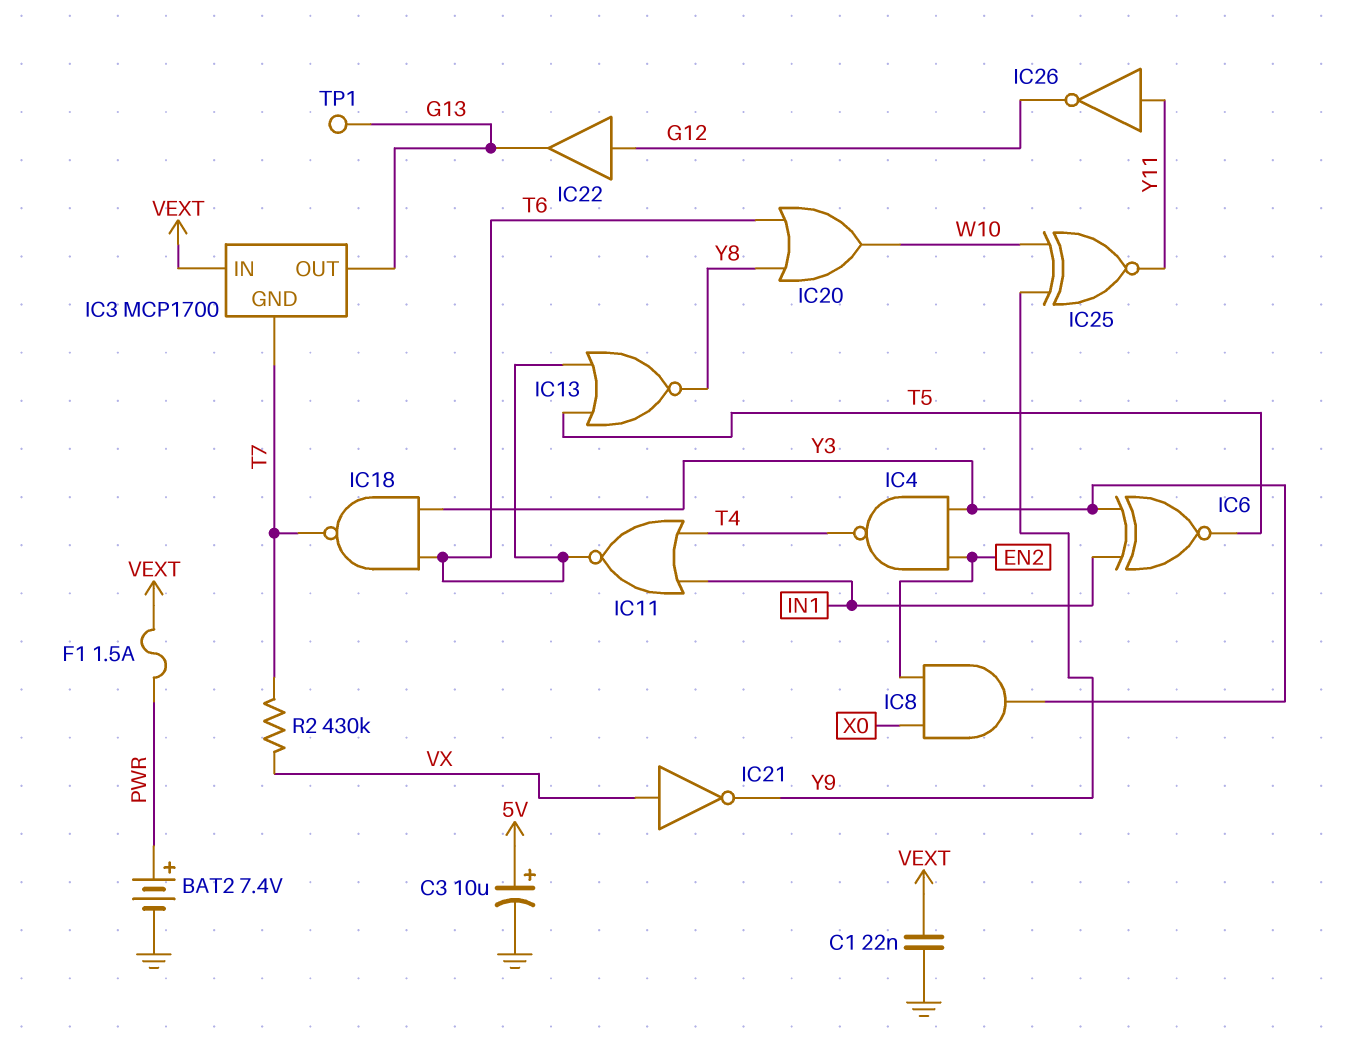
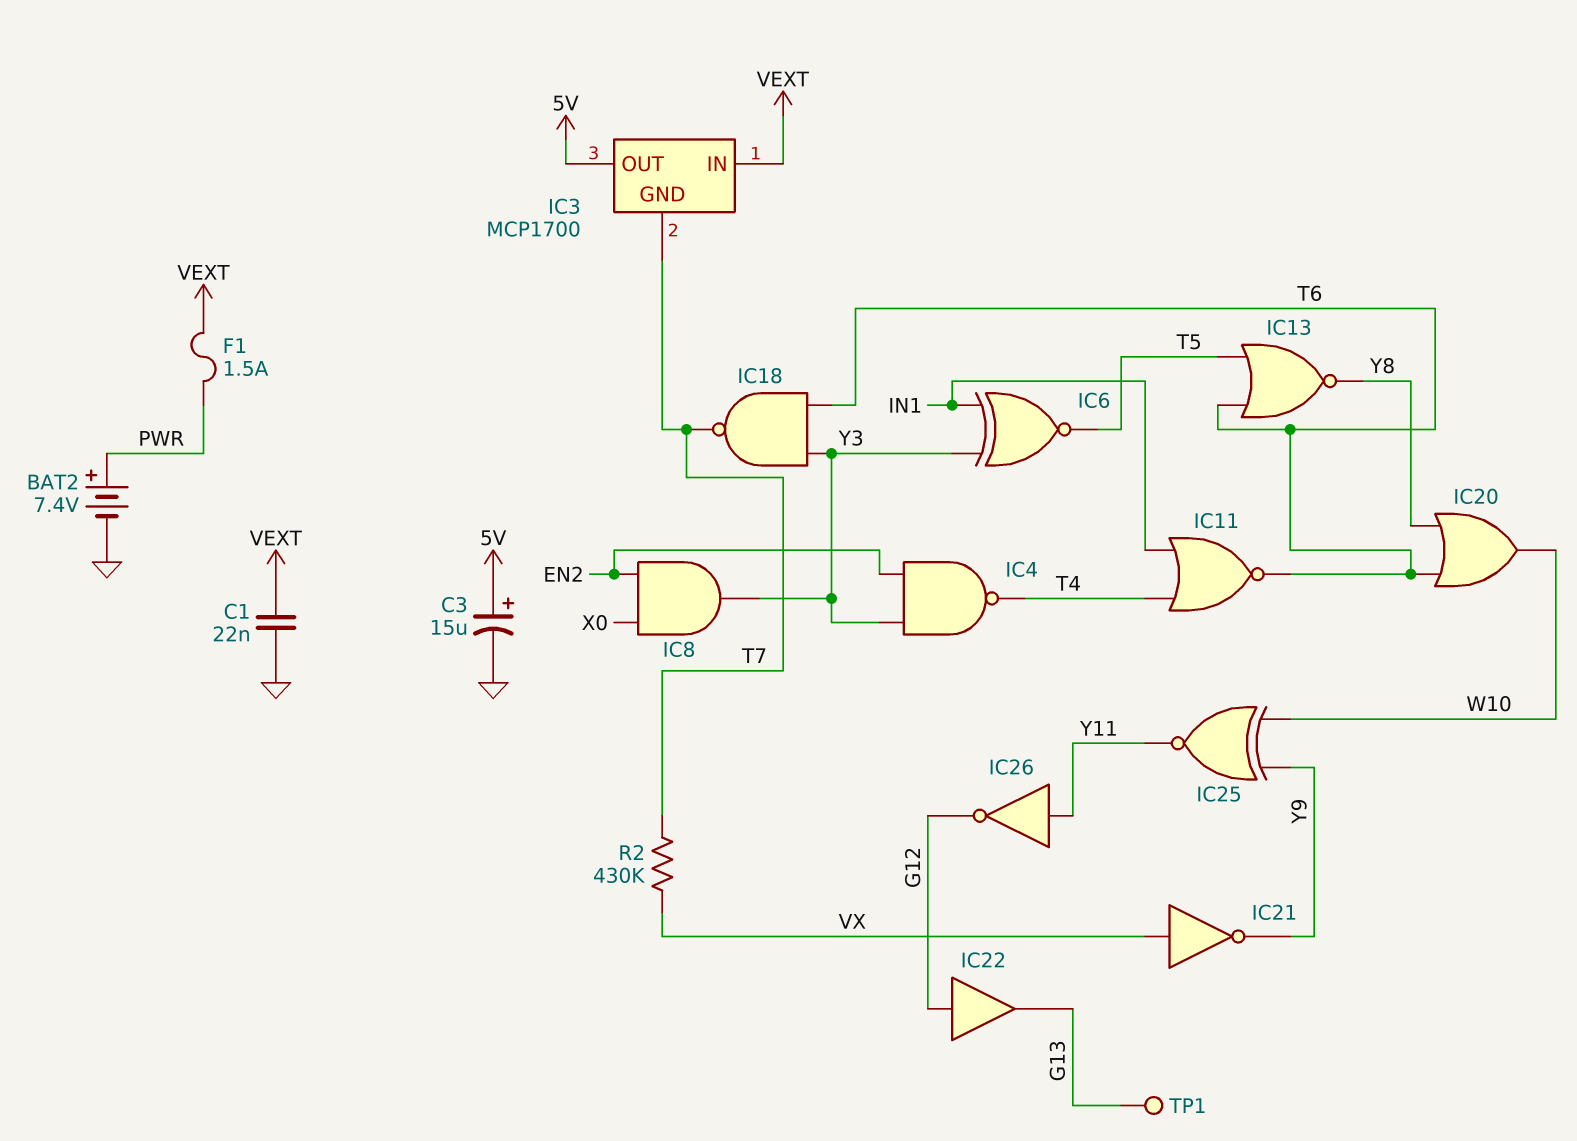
C3: 10uF (plus 5V, minus GND) -> 15uF (plus 5V, minus GND)
IC3 pin OUT: G13 -> 5V

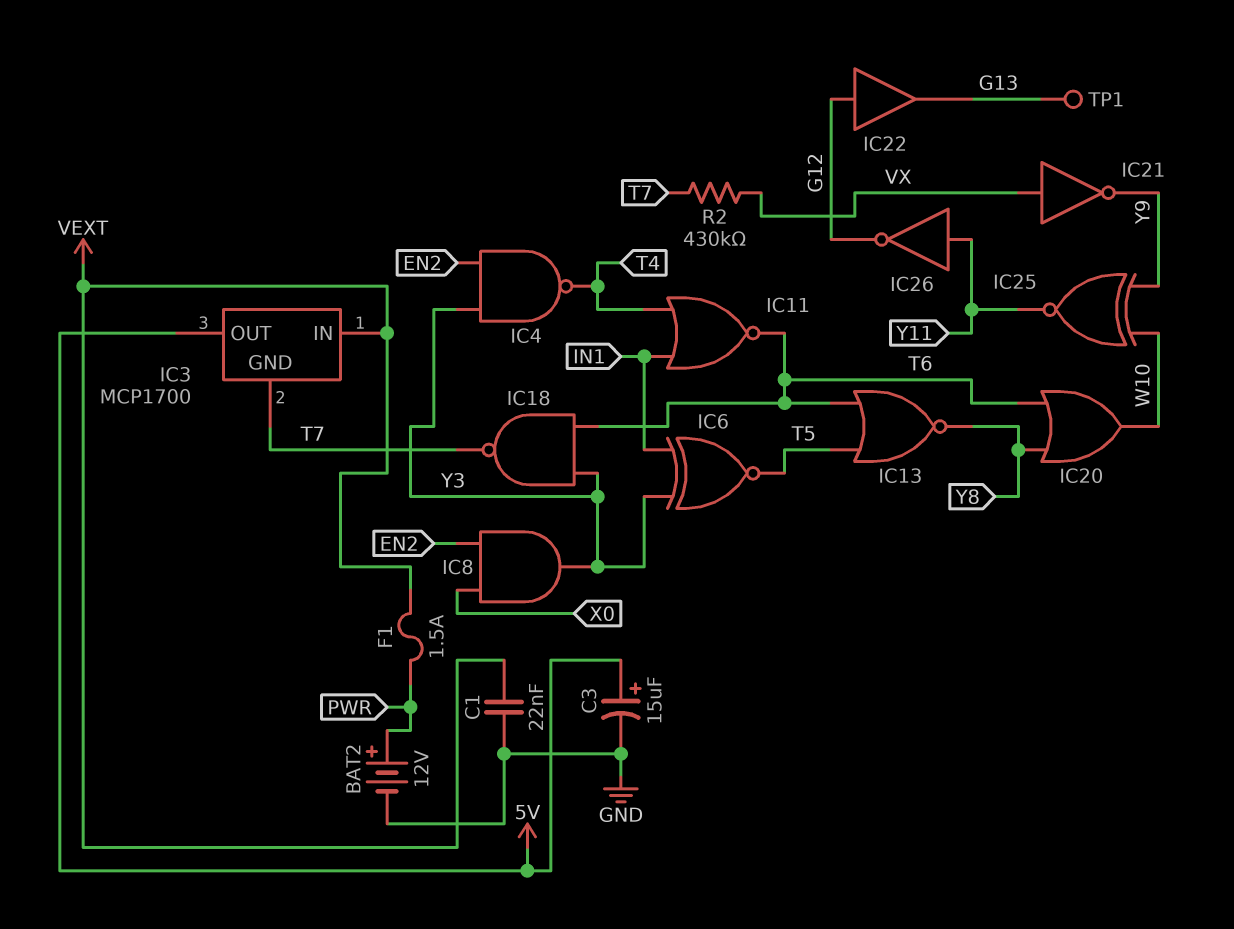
BAT2: 7.4V (plus PWR, minus GND) -> 12V (plus PWR, minus GND)

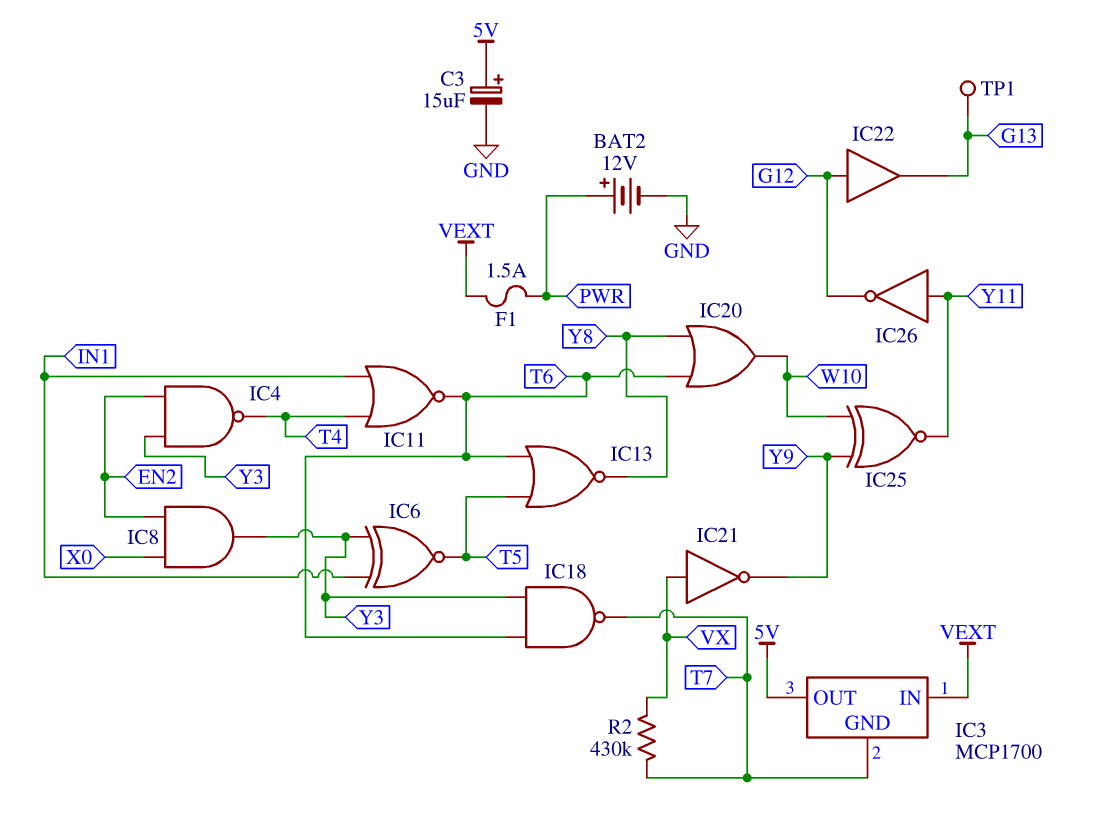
C1: 22nF (GND, VEXT) -> none

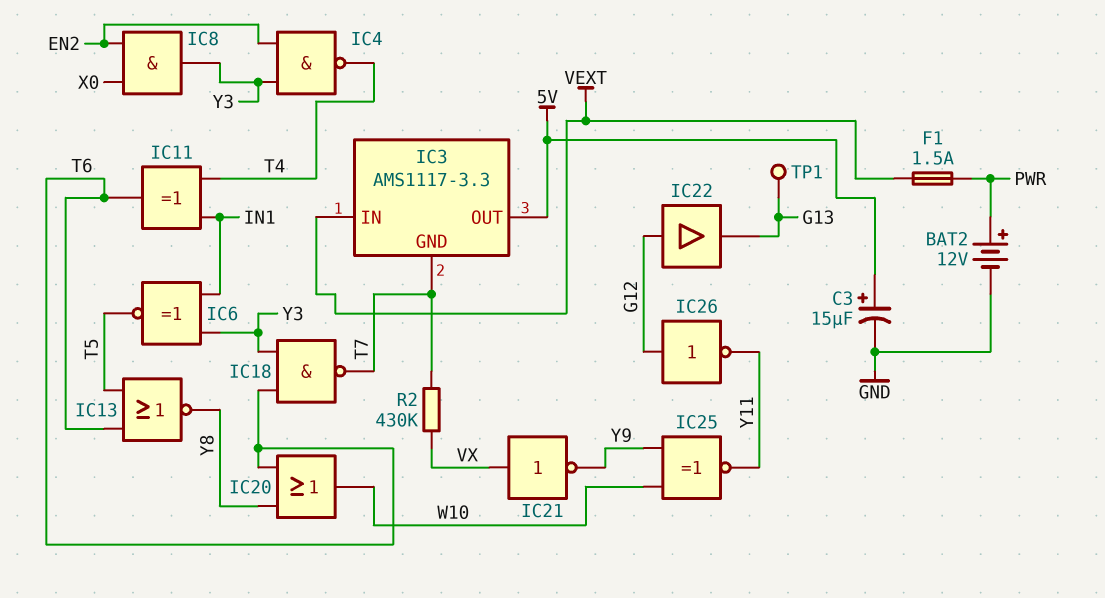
IC3: MCP1700 -> AMS1117-3.3
IC11: NOR (in IN1, in T4, out T6) -> XOR (in IN1, in T4, out T6)
IC26: NOT (in Y11, out G12) -> NOT (in G12, out Y11)

